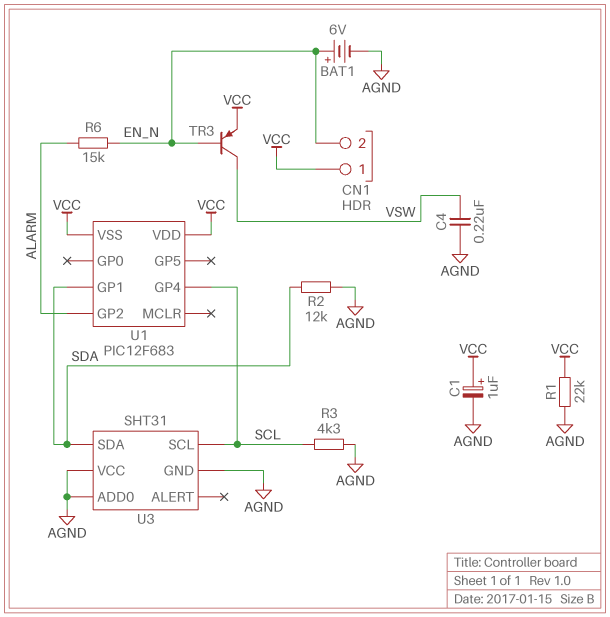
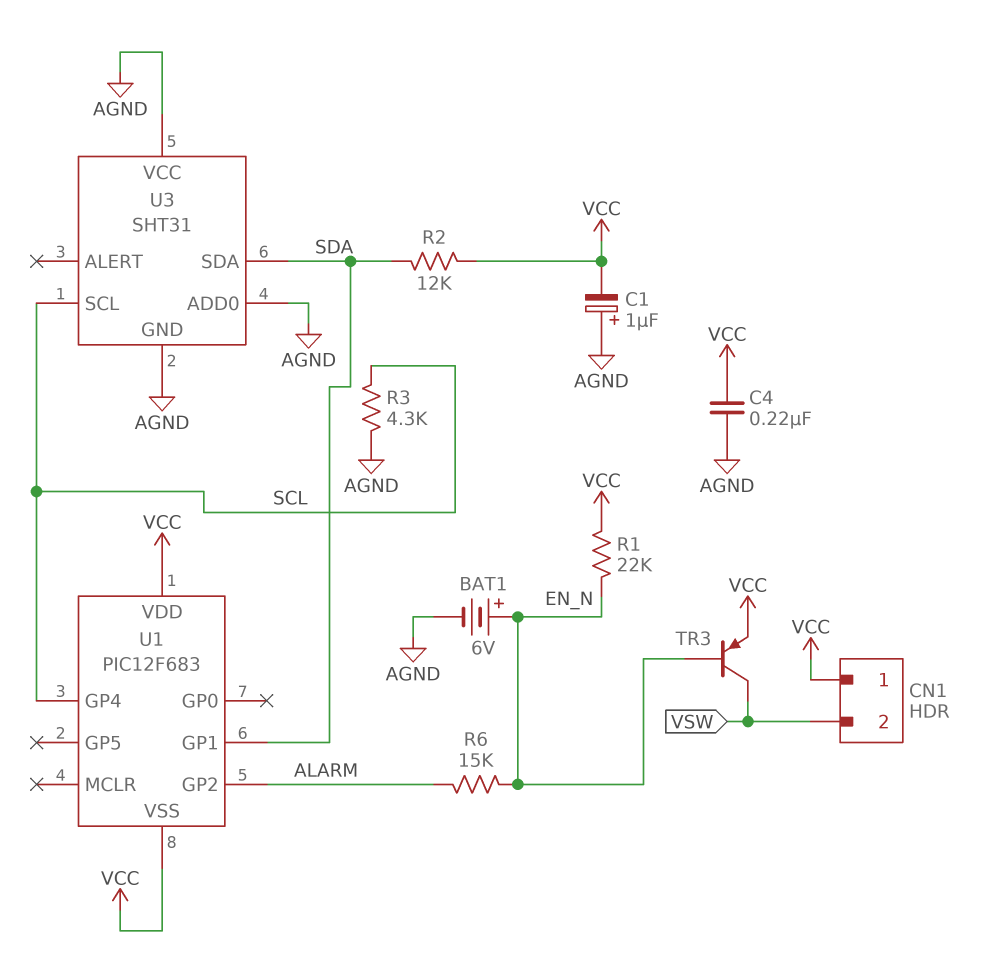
C1: 1uF (plus VCC, minus AGND) -> 1uF (plus AGND, minus VCC)
C4: 220nF (AGND, VSW) -> 220nF (AGND, VCC)
CN1 pin 2: EN_N -> VSW
R1: 22k (AGND, VCC) -> 22k (EN_N, VCC)
R2: 12k (AGND, SDA) -> 12k (SDA, VCC)

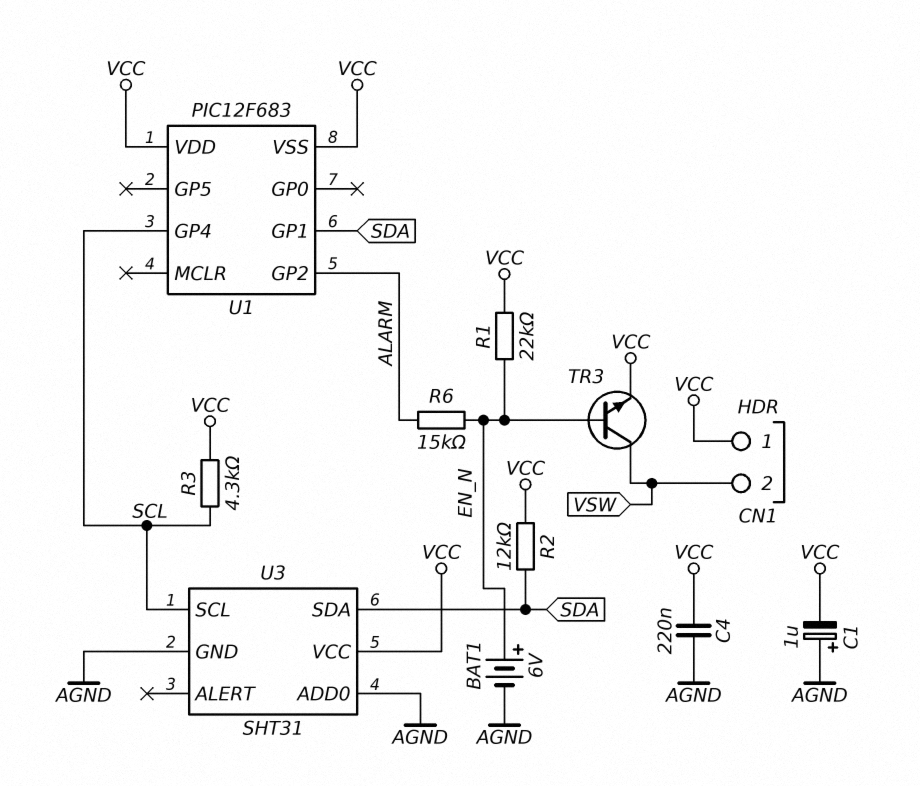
R3: 4.3k (AGND, SCL) -> 4.3k (SCL, VCC)
TR3: PNP (B EN_N, C VSW, E VCC) -> NPN (B EN_N, C VSW, E VCC)
U3 pin VCC: AGND -> VCC

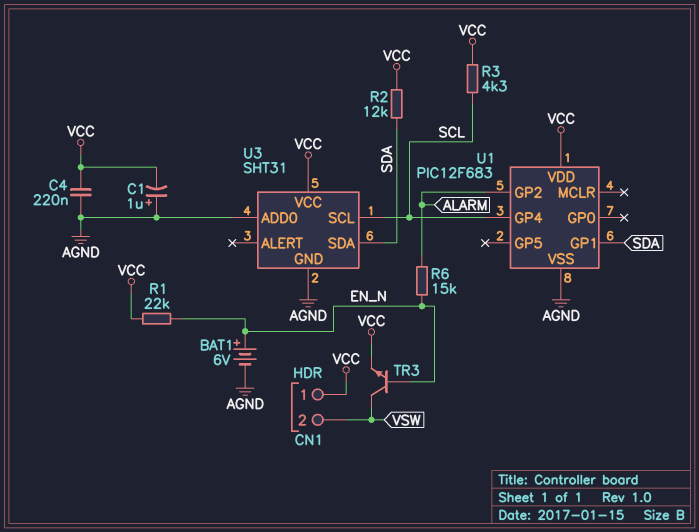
U1 pin VSS: VCC -> AGND

